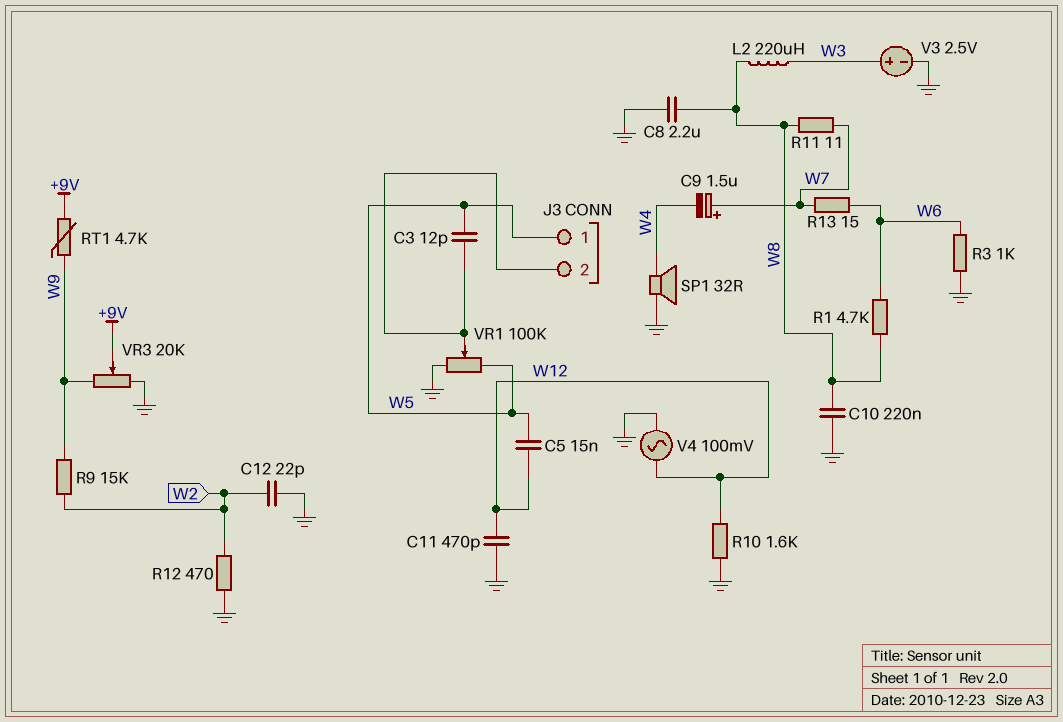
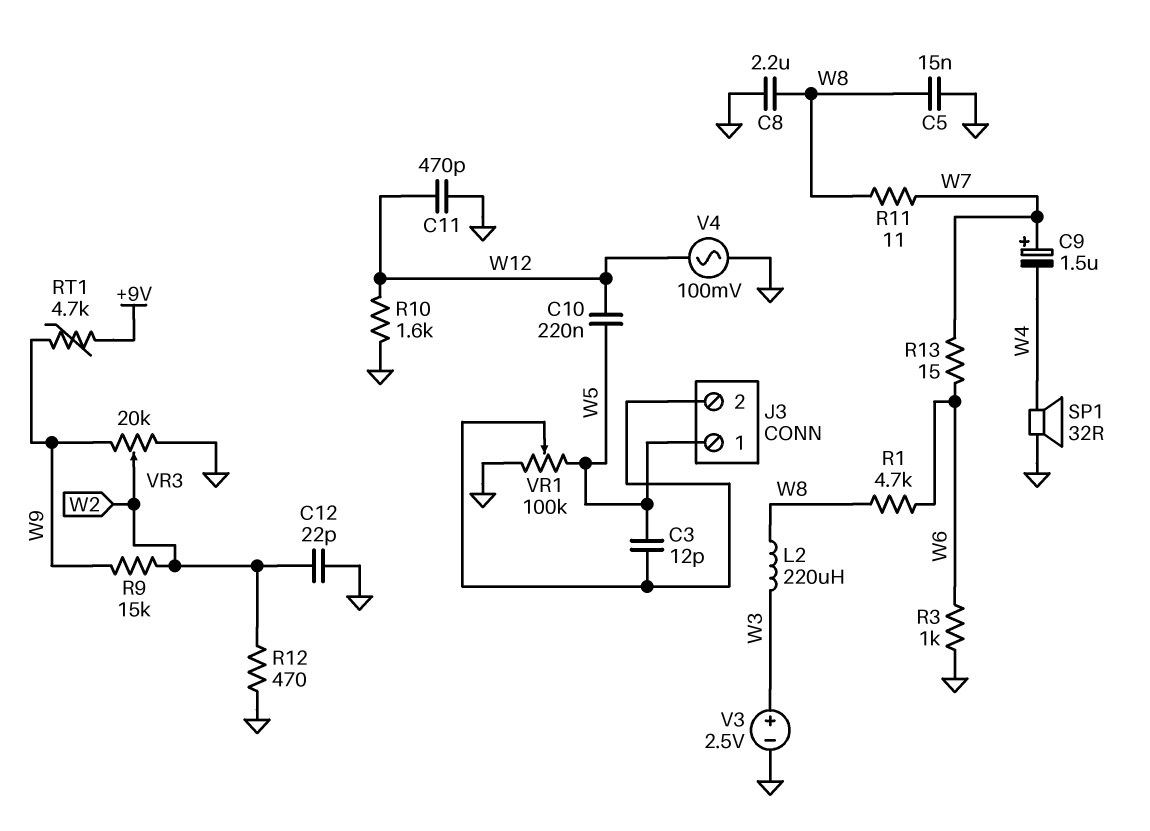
C5: 15nF (W5, W12) -> 15nF (GND, W8)
C10: 220nF (GND, W8) -> 220nF (W5, W12)
VR3: 20k (GND, W9, wiper +9V) -> 20k (GND, W9, wiper W2)

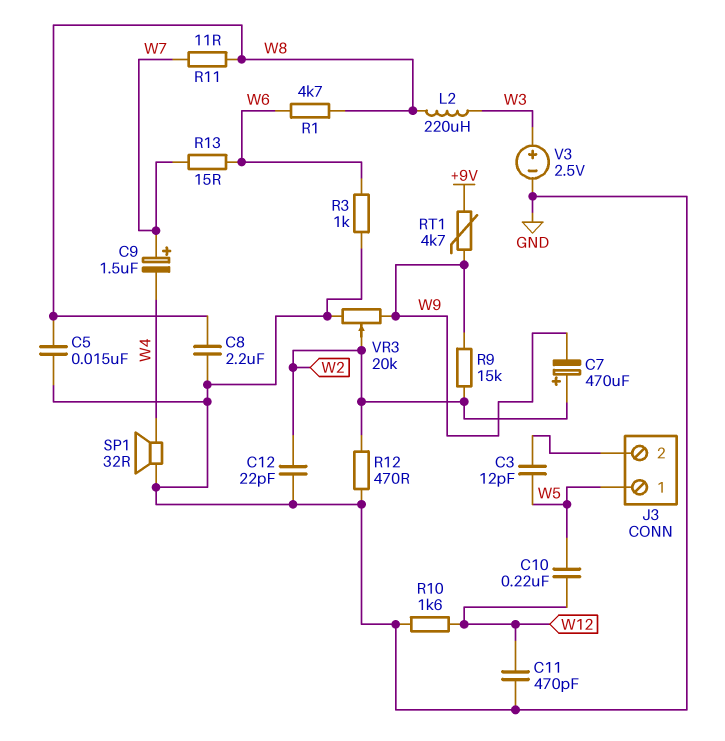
C7: none -> 470uF (plus W2, minus W9)
V4: AC 100mV (GND, W12) -> none
VR1: 100k (GND, W5, wiper J3/2) -> none

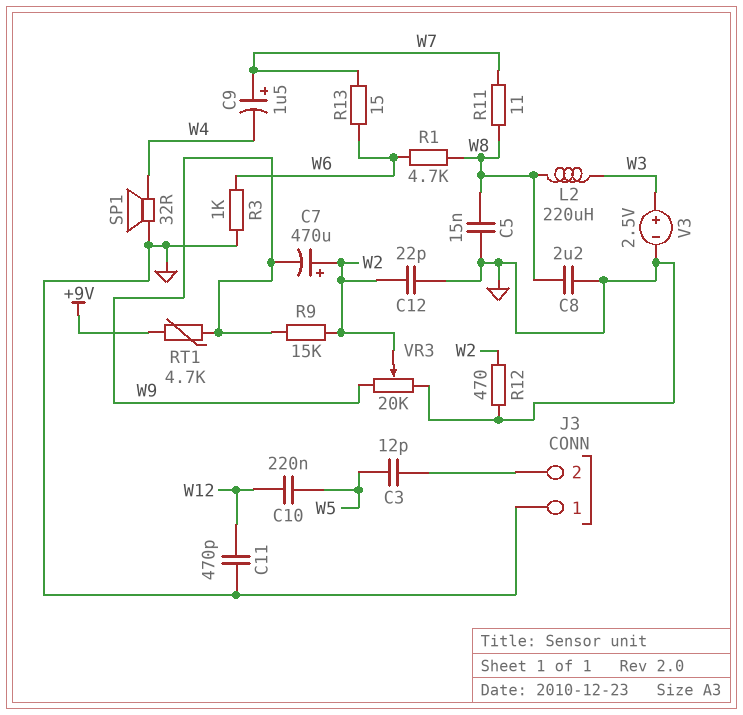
J3 pin 1: W5 -> GND
R10: 1.6k (GND, W12) -> none

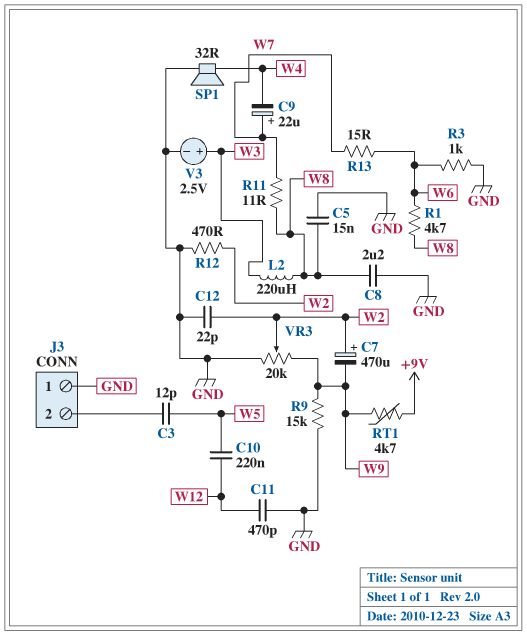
C9: 1.5uF (plus W7, minus W4) -> 22uF (plus W7, minus W4)
R9: 15k (W2, W9) -> 15k (GND, W9)

